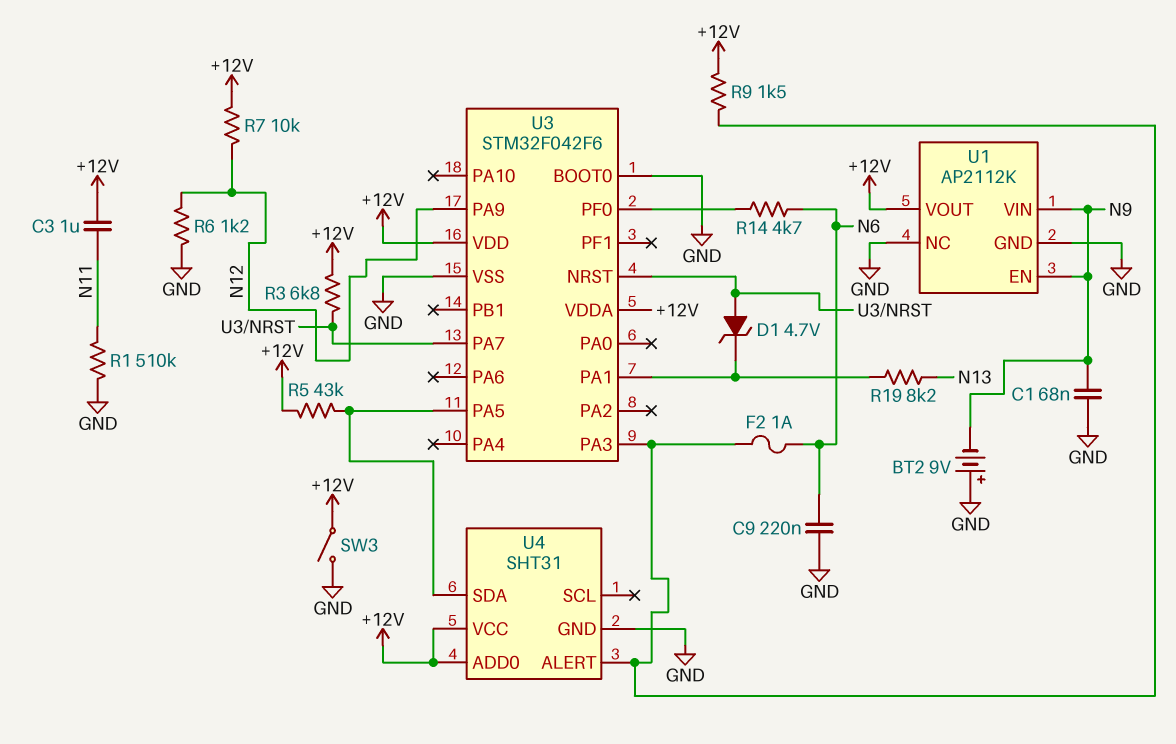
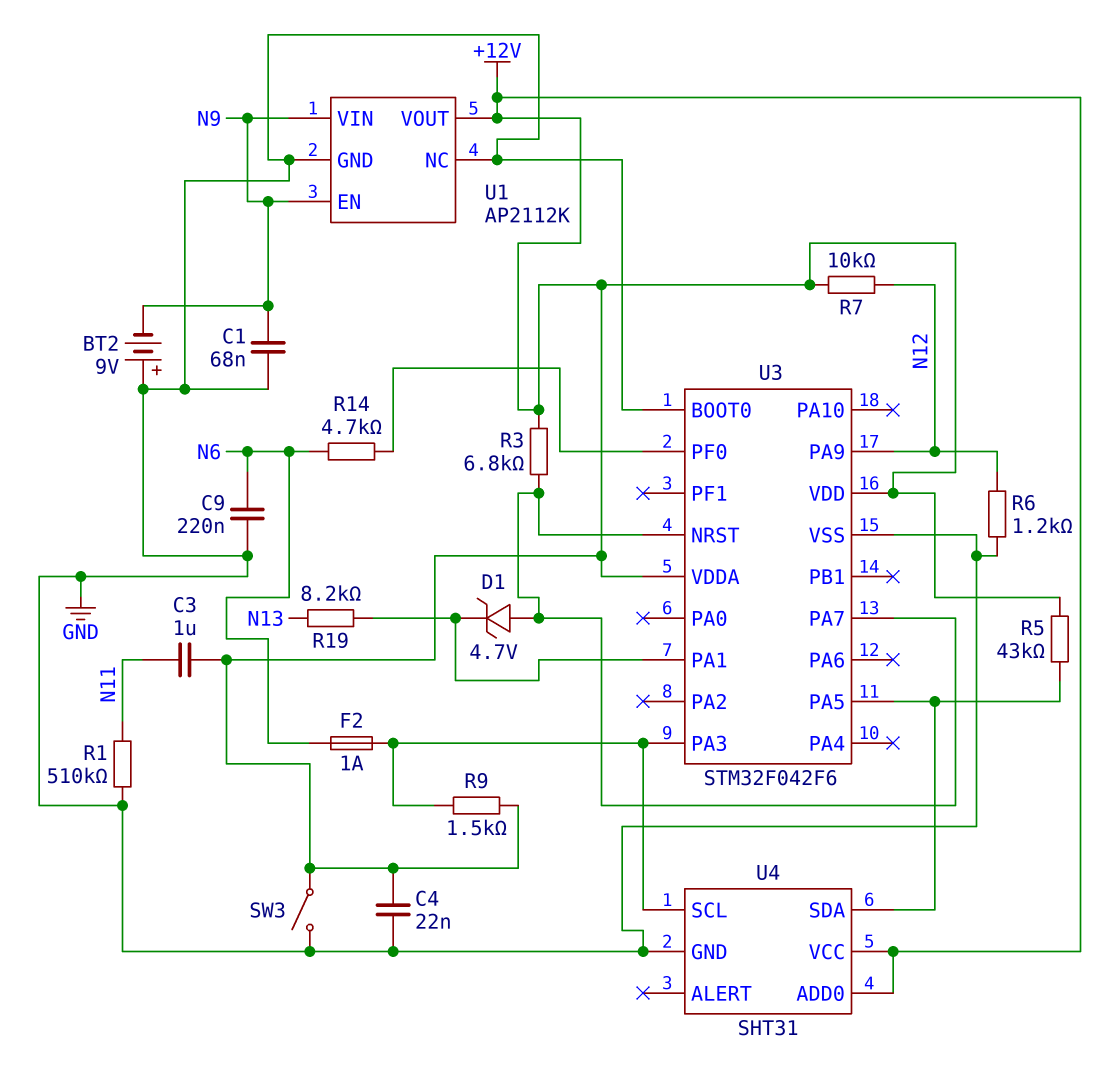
C4: none -> 22nF (+12V, GND)
U4 pin ALERT: U3/PA3 -> none
U4 pin SCL: none -> U3/PA3

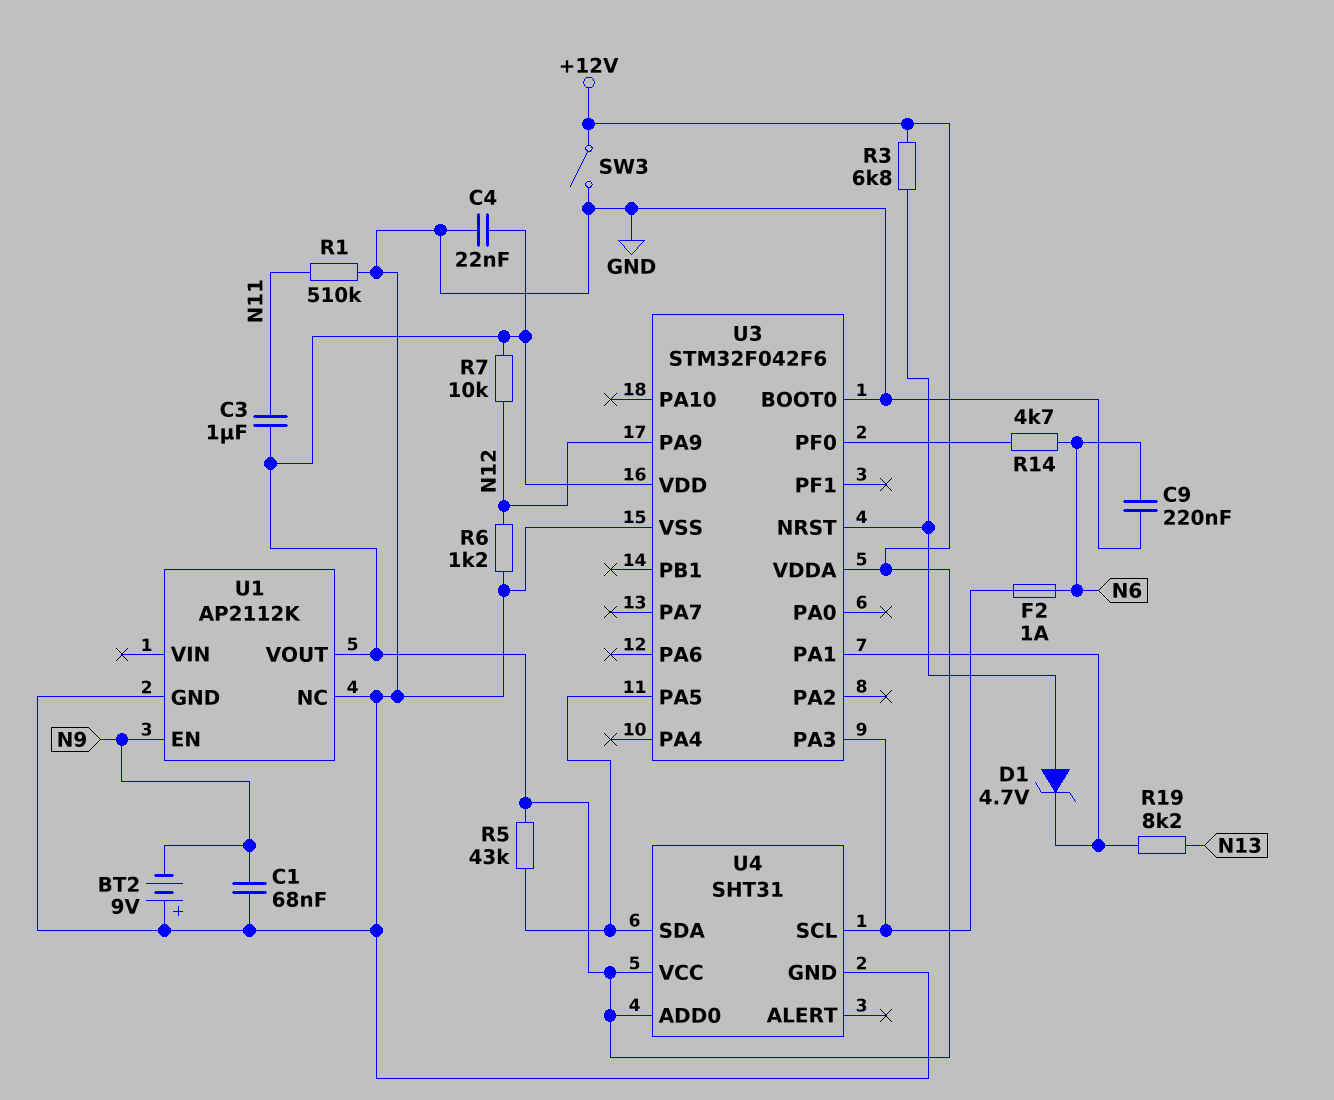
R9: 1.5k (+12V, U3/PA3) -> none
U1 pin VIN: N9 -> none
U3 pin PA7: U3/NRST -> none

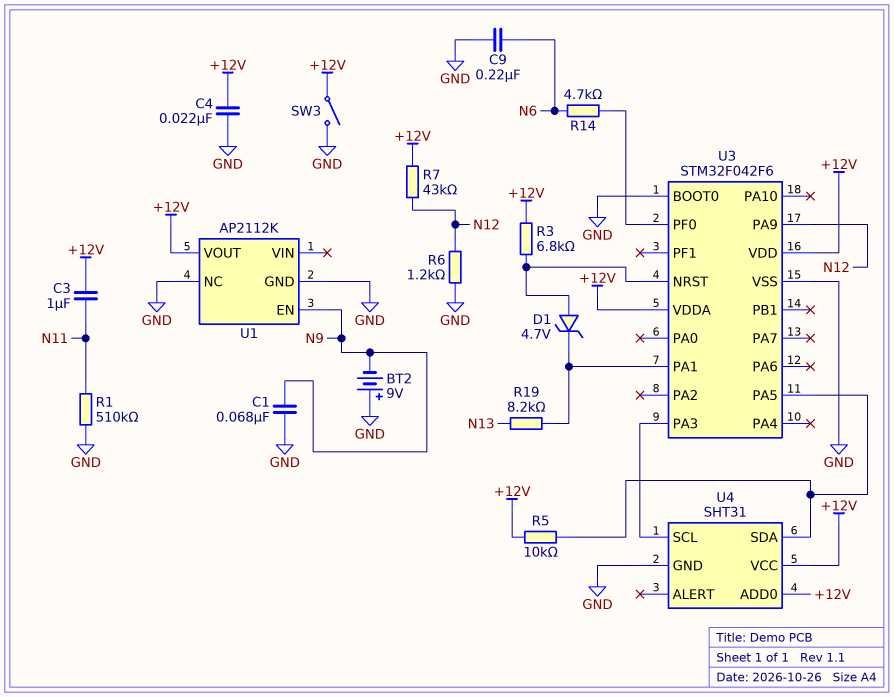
F2: 1A (N6, U3/PA3) -> none
R5: 43k (+12V, U3/PA5) -> 10k (+12V, U3/PA5)
R7: 10k (+12V, N12) -> 43k (+12V, N12)

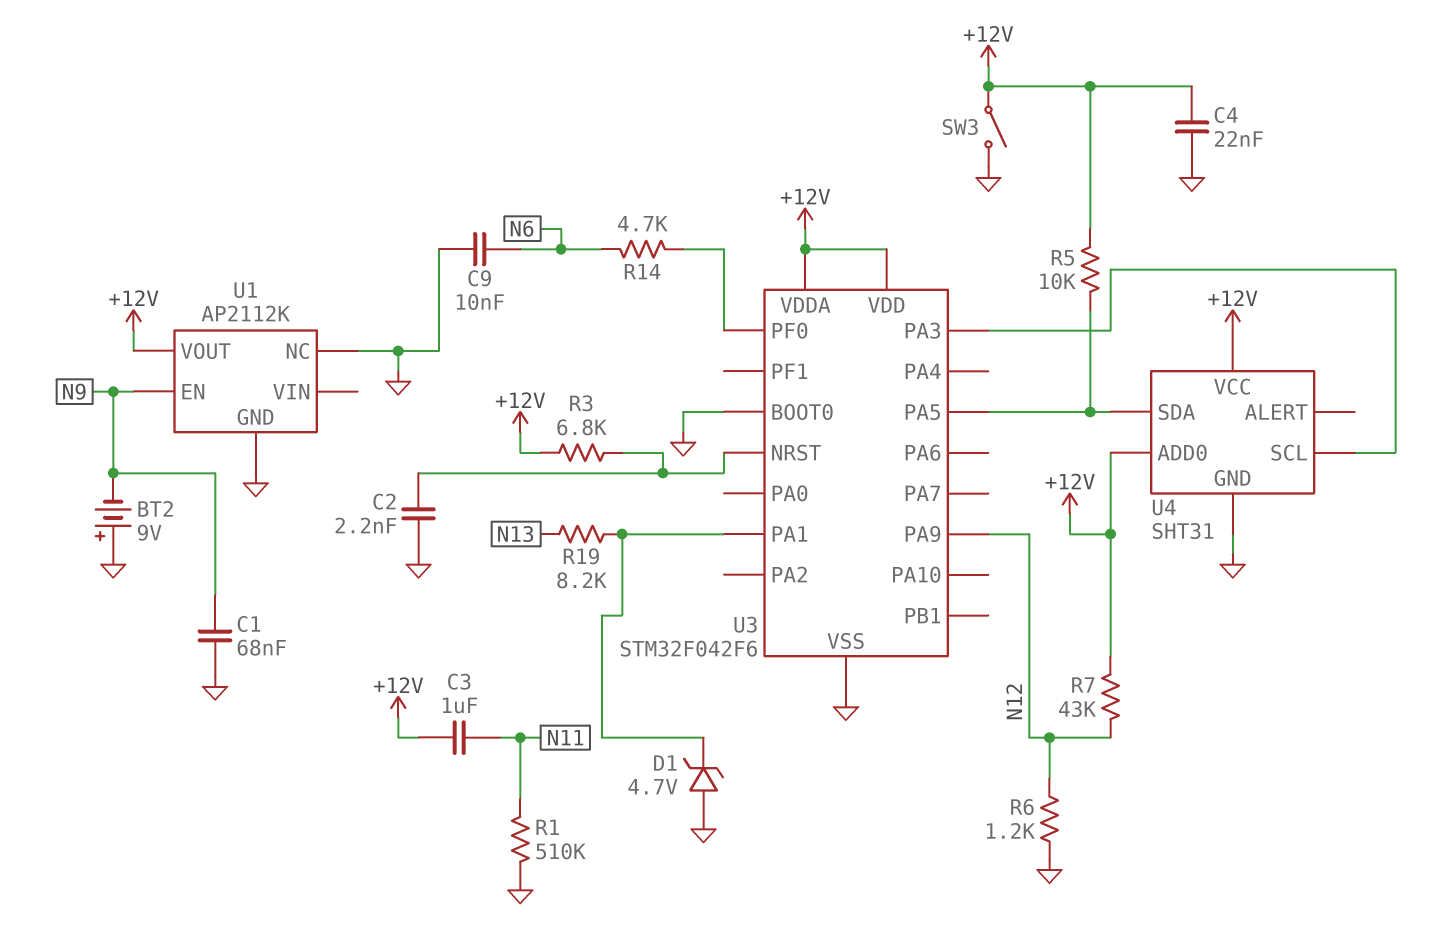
C2: none -> 2.2nF (GND, U3/NRST)
C9: 220nF (GND, N6) -> 10nF (GND, N6)
D1: zener 4.7V (A U3/NRST, K U3/PA1) -> zener 4.7V (A GND, K U3/PA1)

